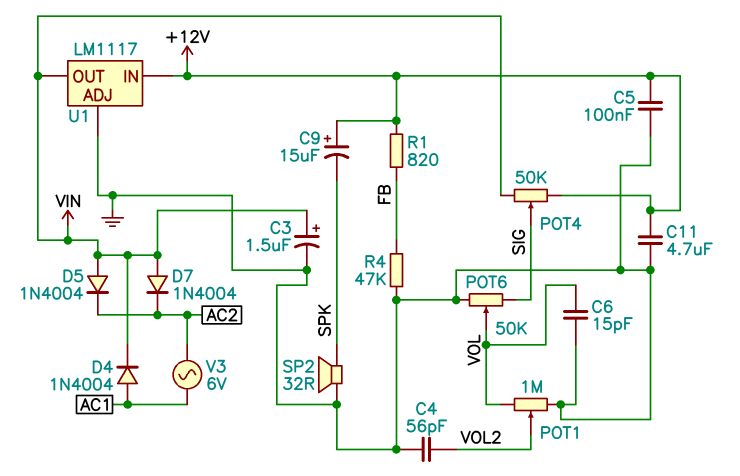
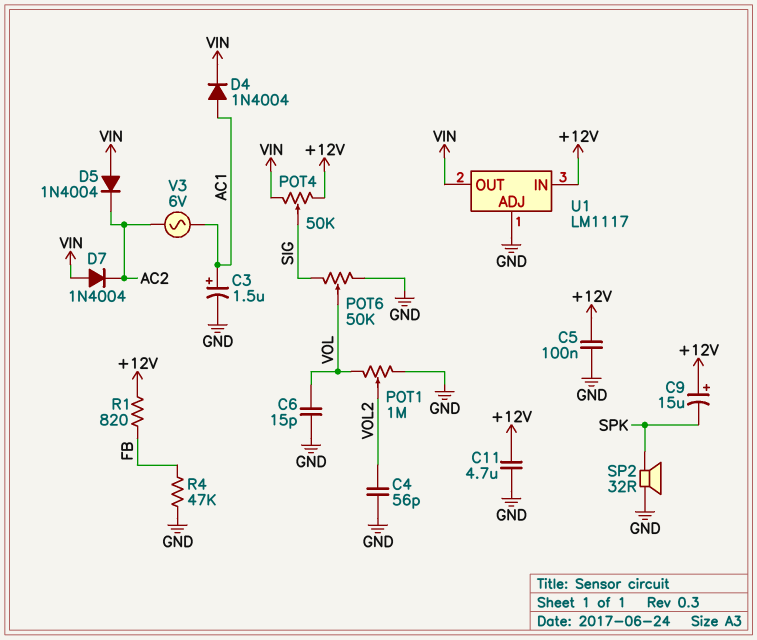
C3: 1.5uF (plus VIN, minus GND) -> 1.5uF (plus AC1, minus GND)

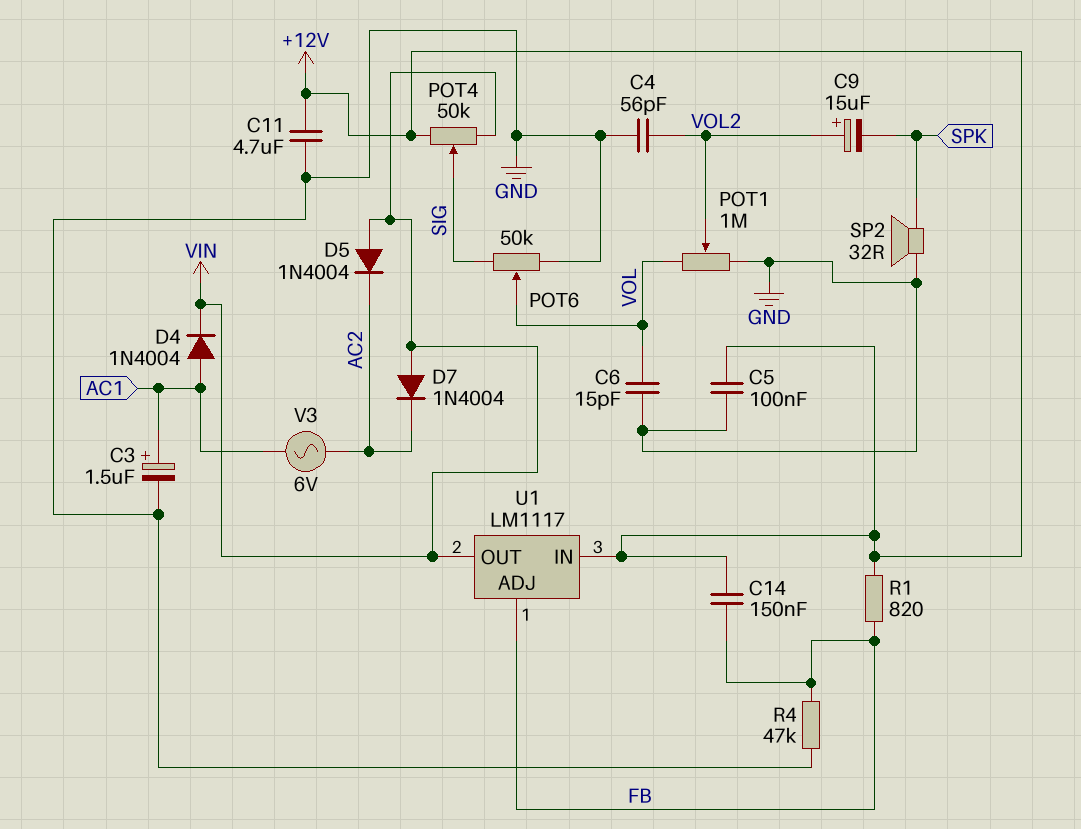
C9: 15uF (plus +12V, minus SPK) -> 15uF (plus VOL2, minus SPK)
C14: none -> 150nF (+12V, FB)
U1 pin ADJ: GND -> FB

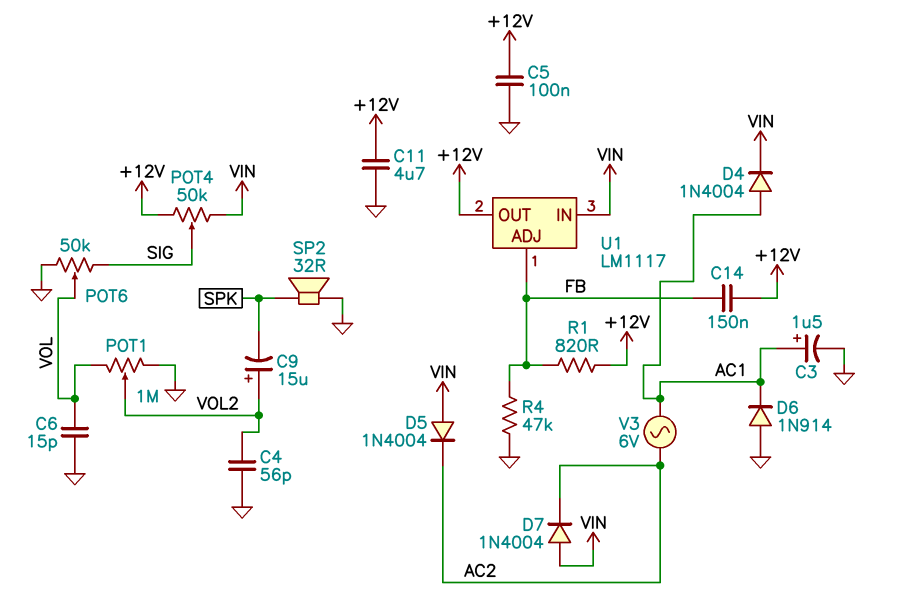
D6: none -> diode 1N914 (A GND, K AC1)
U1 pin IN: +12V -> VIN
U1 pin OUT: VIN -> +12V

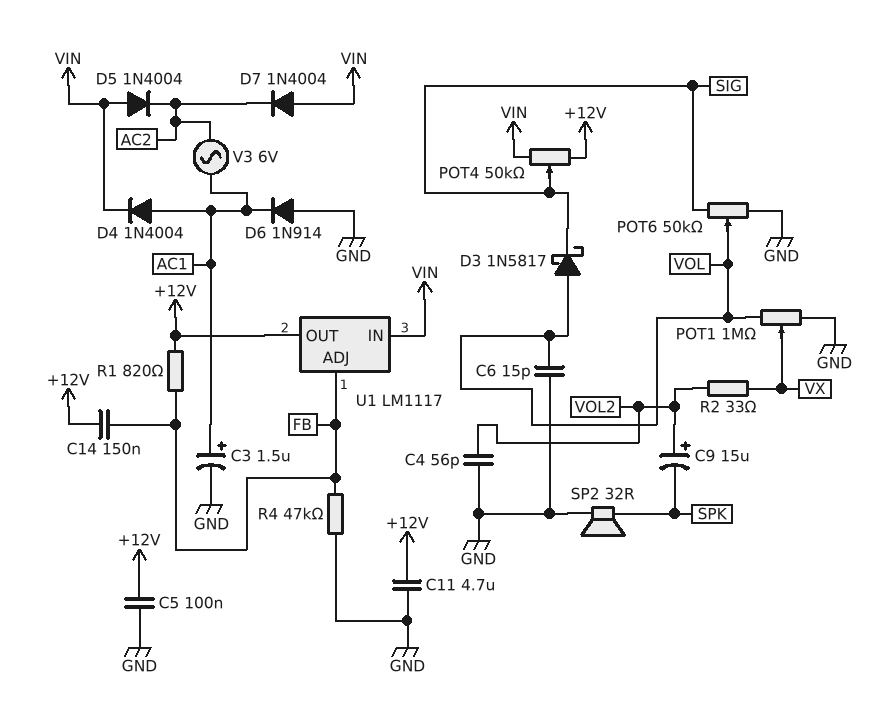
D3: none -> schottky 1N5817 (A VOL, K SIG)
POT1: 1M (GND, VOL, wiper VOL2) -> 1M (GND, VOL, wiper VX)
R2: none -> 33 (VOL2, VX)

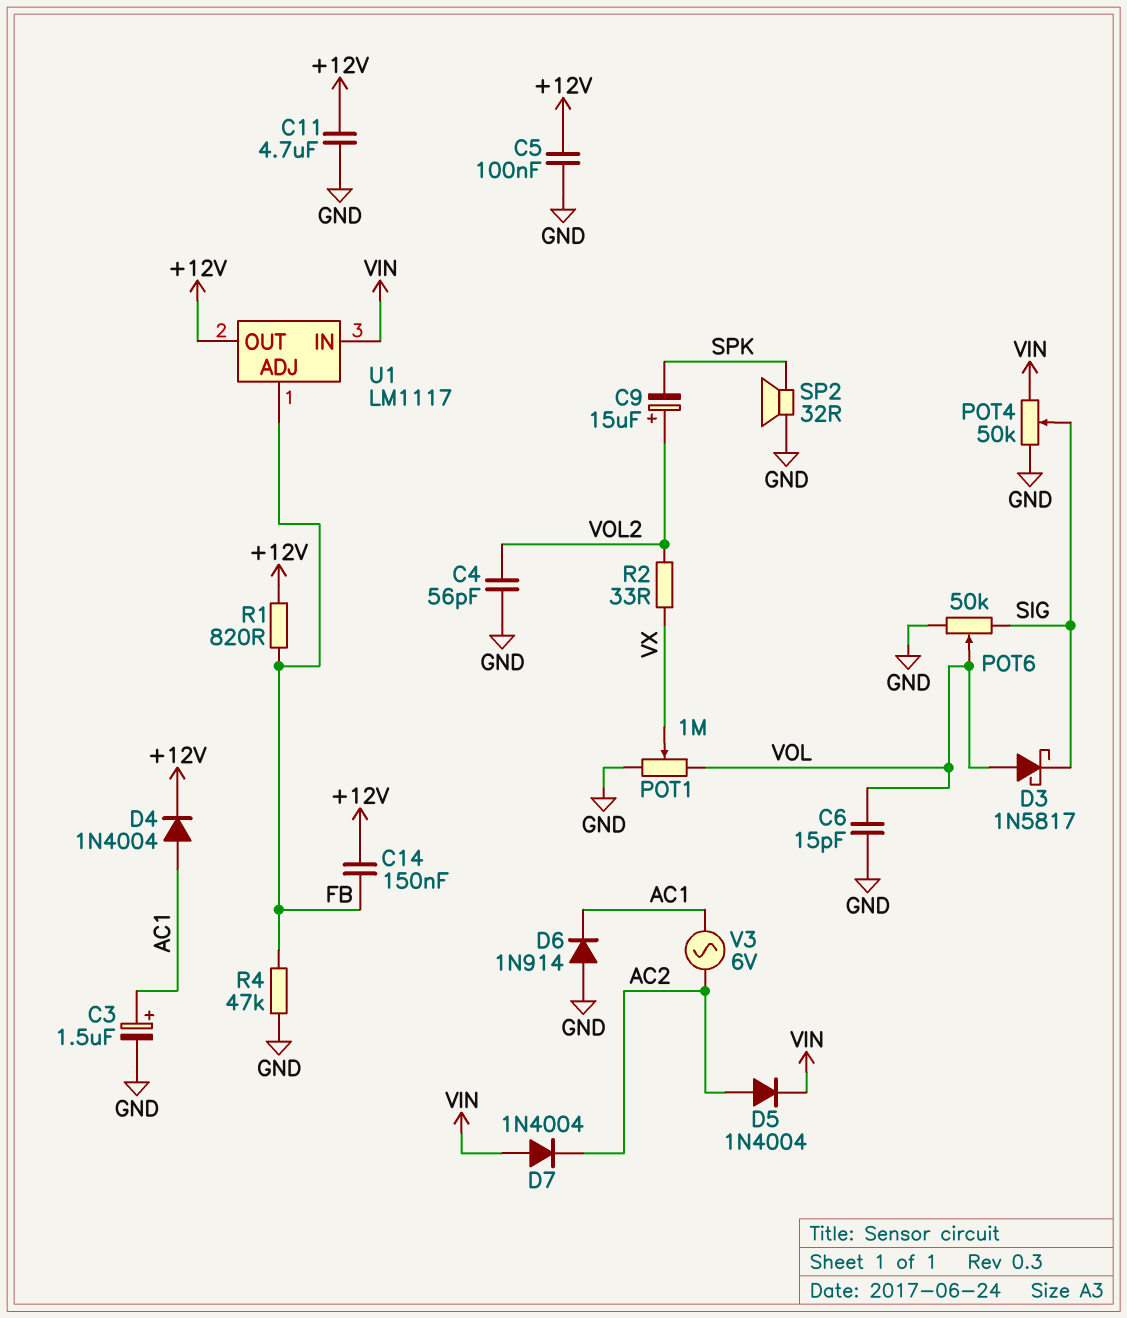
D4: diode 1N4004 (A AC1, K VIN) -> diode 1N4004 (A AC1, K +12V)
D5: diode 1N4004 (A VIN, K AC2) -> diode 1N4004 (A AC2, K VIN)
POT4: 50k (+12V, VIN, wiper SIG) -> 50k (GND, VIN, wiper SIG)

